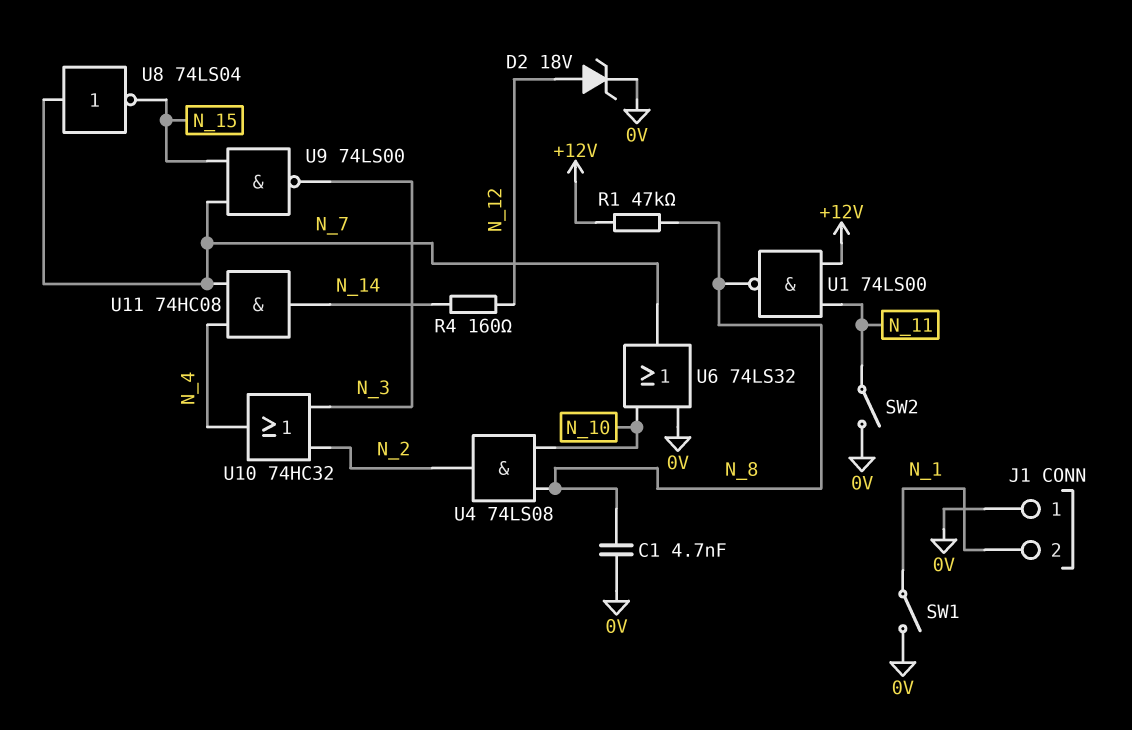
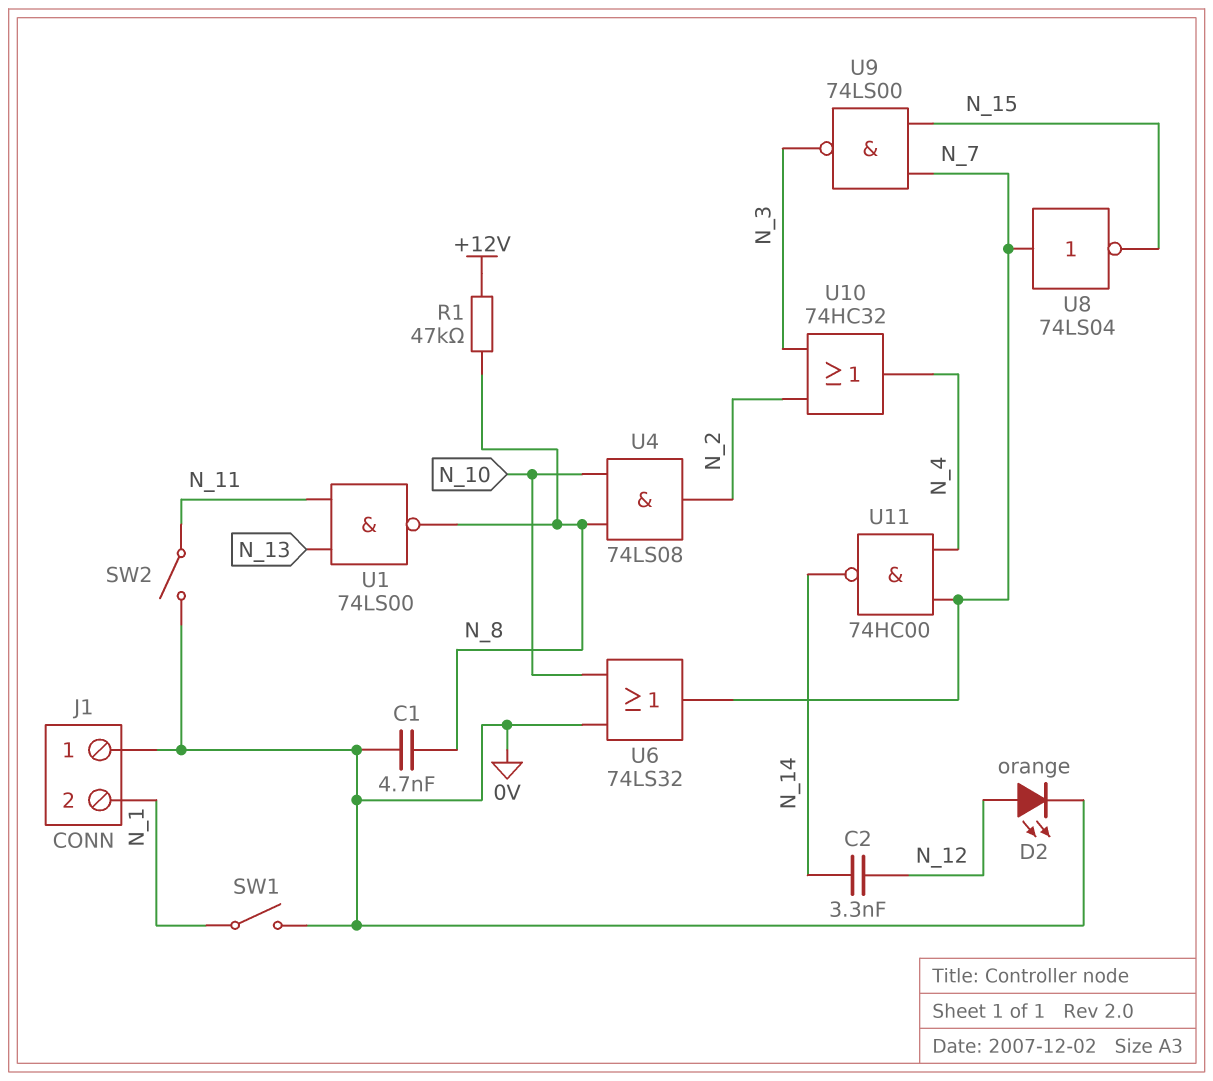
C2: none -> 3.3nF (N_12, N_14)
D2: zener 18V (A N_12, K 0V) -> LED orange (A N_12, K 0V)
R4: 160 (N_12, N_14) -> none
U1: NAND 74LS00 (in +12V, in N_11, out N_8) -> NAND 74LS00 (in N_11, in N_13, out N_8)
U11: AND 74HC08 (in N_4, in N_7, out N_14) -> NAND 74HC00 (in N_4, in N_7, out N_14)

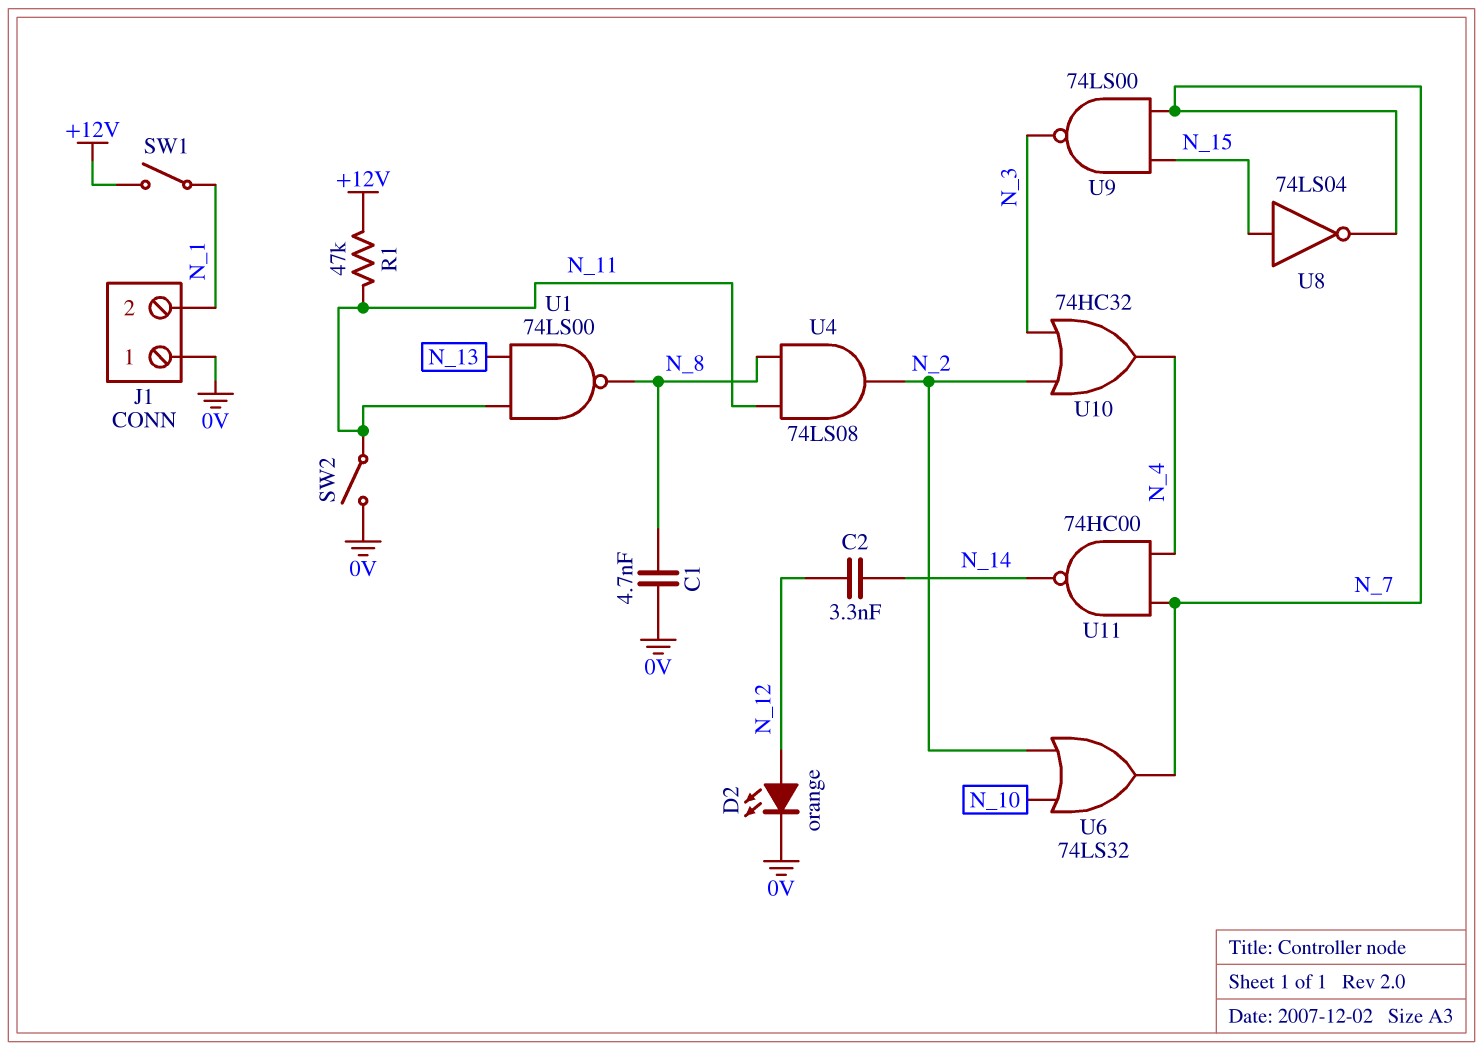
R1: 47k (+12V, N_8) -> 47k (+12V, N_11)
SW1: switch (0V, N_1) -> switch (+12V, N_1)
U4: AND 74LS08 (in N_8, in N_10, out N_2) -> AND 74LS08 (in N_8, in N_11, out N_2)
U6: OR 74LS32 (in 0V, in N_10, out N_7) -> OR 74LS32 (in N_2, in N_10, out N_7)
U8: NOT 74LS04 (in N_7, out N_15) -> NOT 74LS04 (in N_15, out N_7)

